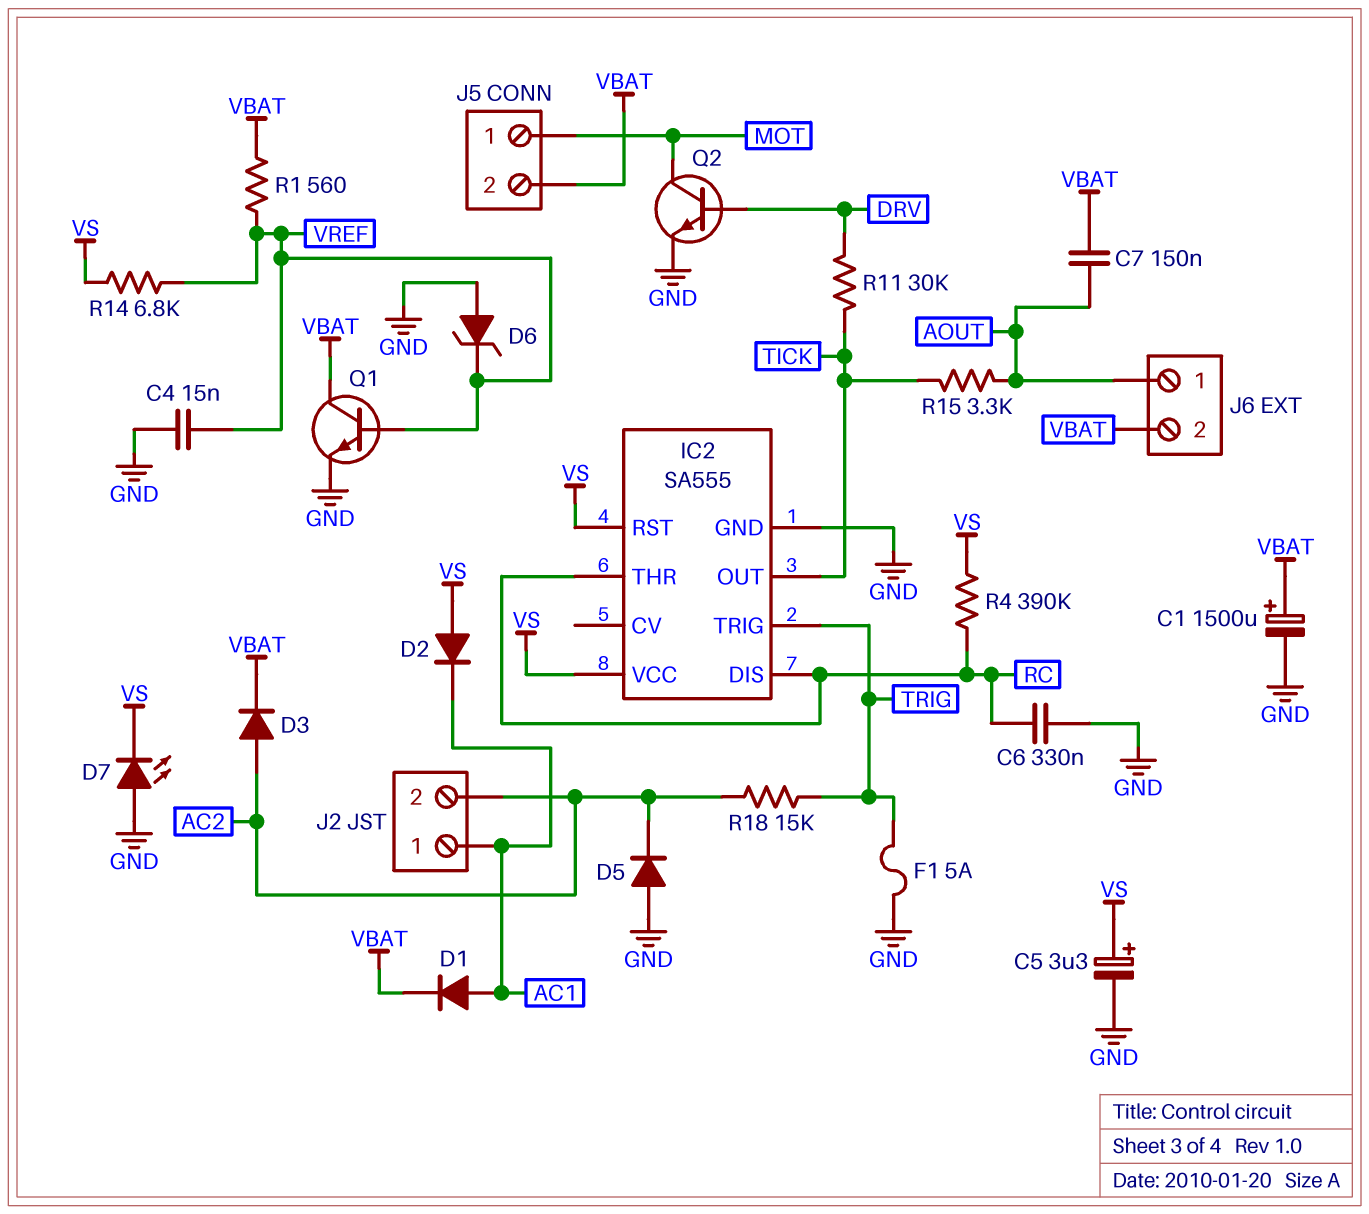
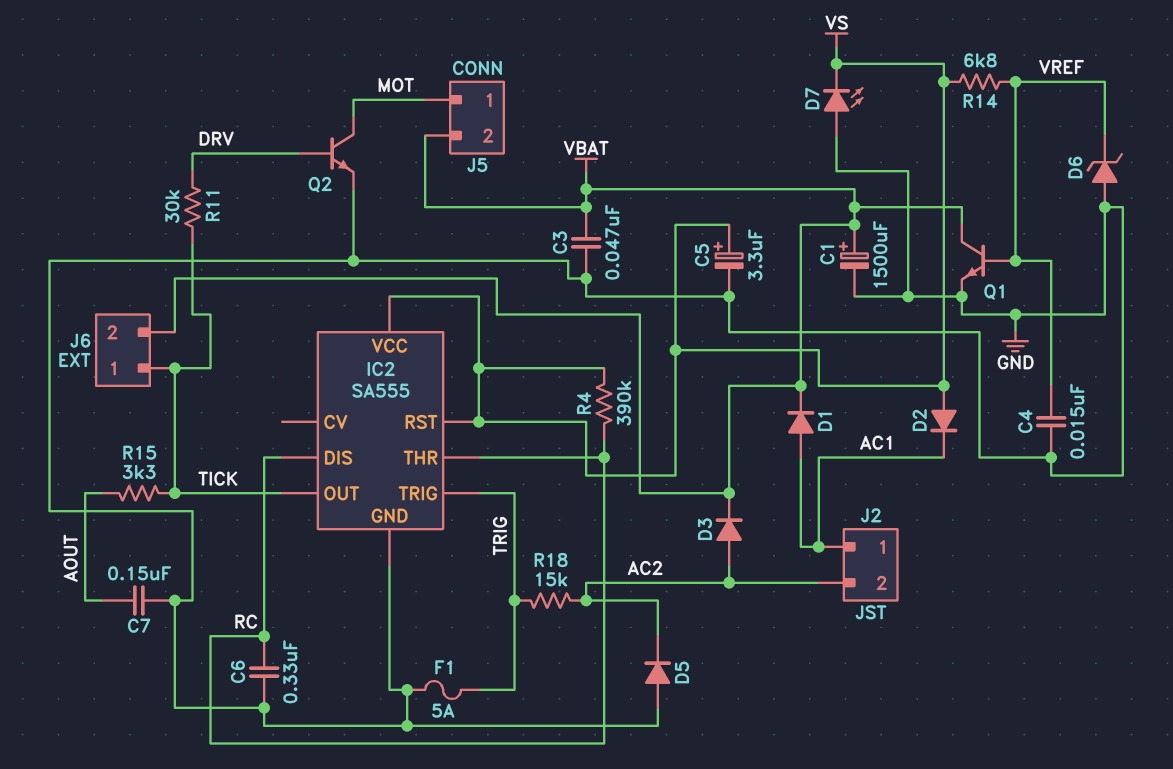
C3: none -> 47nF (GND, VBAT)
C7: 150nF (AOUT, VBAT) -> 150nF (AOUT, GND)
J6 pin 1: AOUT -> TICK
R1: 560 (VBAT, VREF) -> none

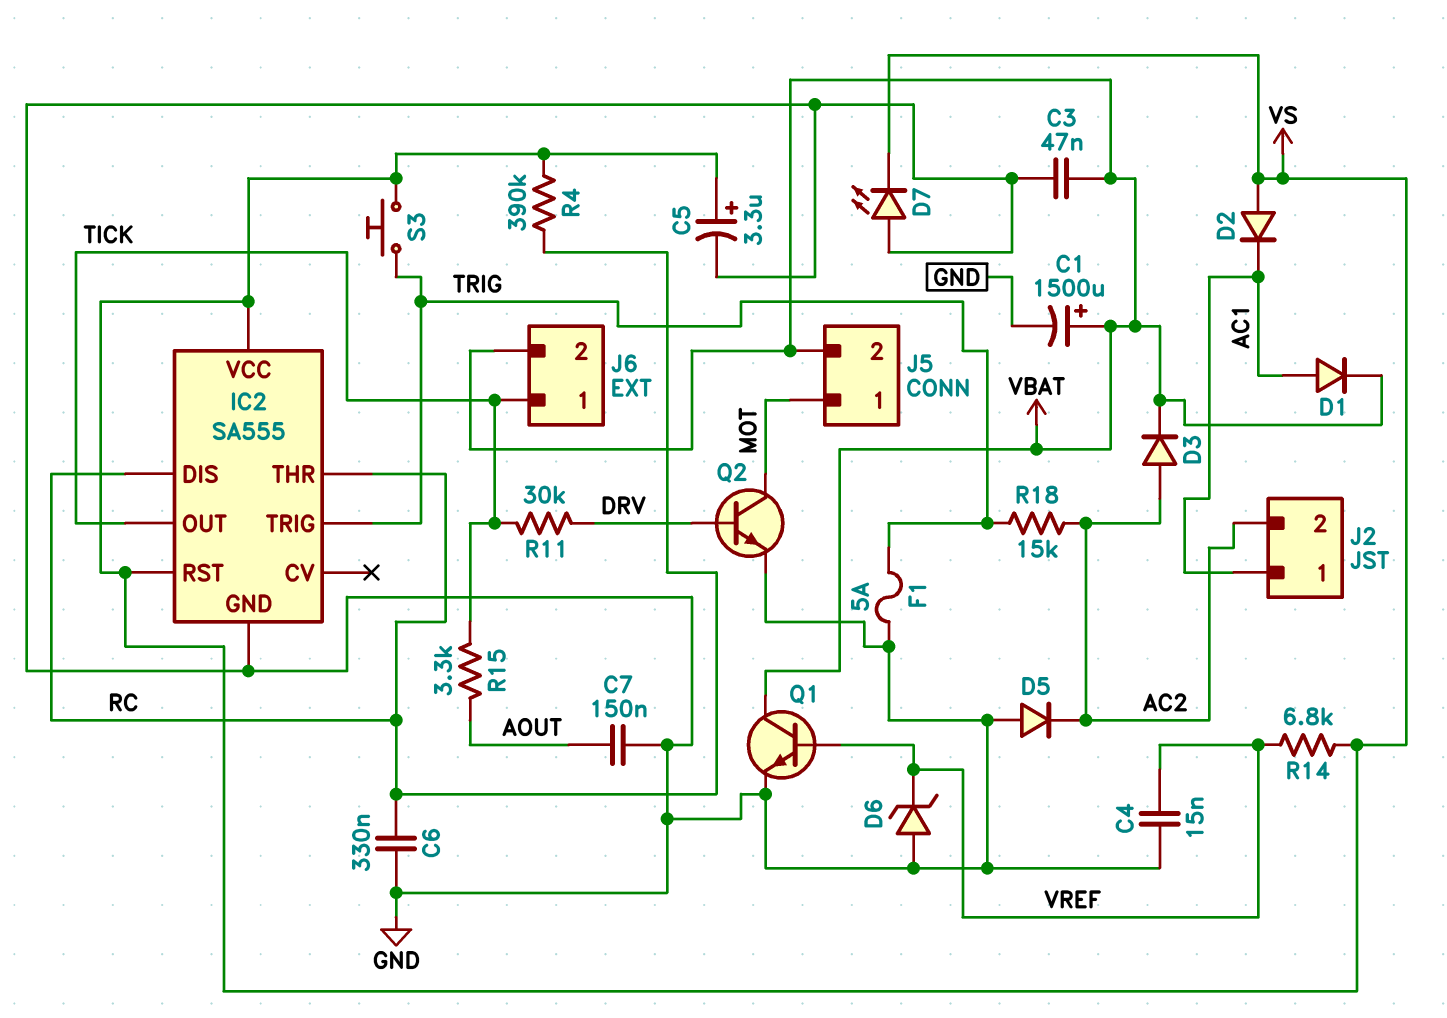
S3: none -> button (TRIG, VS)

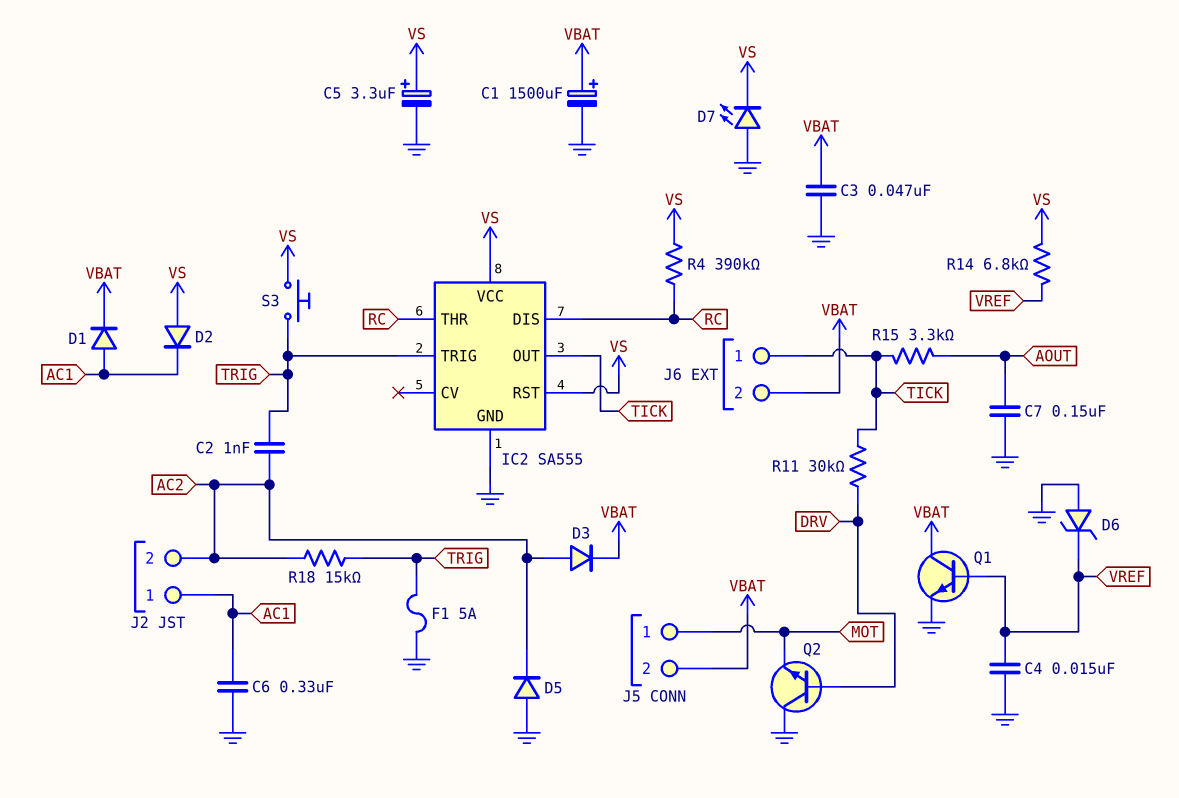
C2: none -> 1nF (AC2, TRIG)
C6: 330nF (GND, RC) -> 330nF (AC1, GND)
Q2: NPN (B DRV, C MOT, E GND) -> NPN (B DRV, C GND, E MOT)

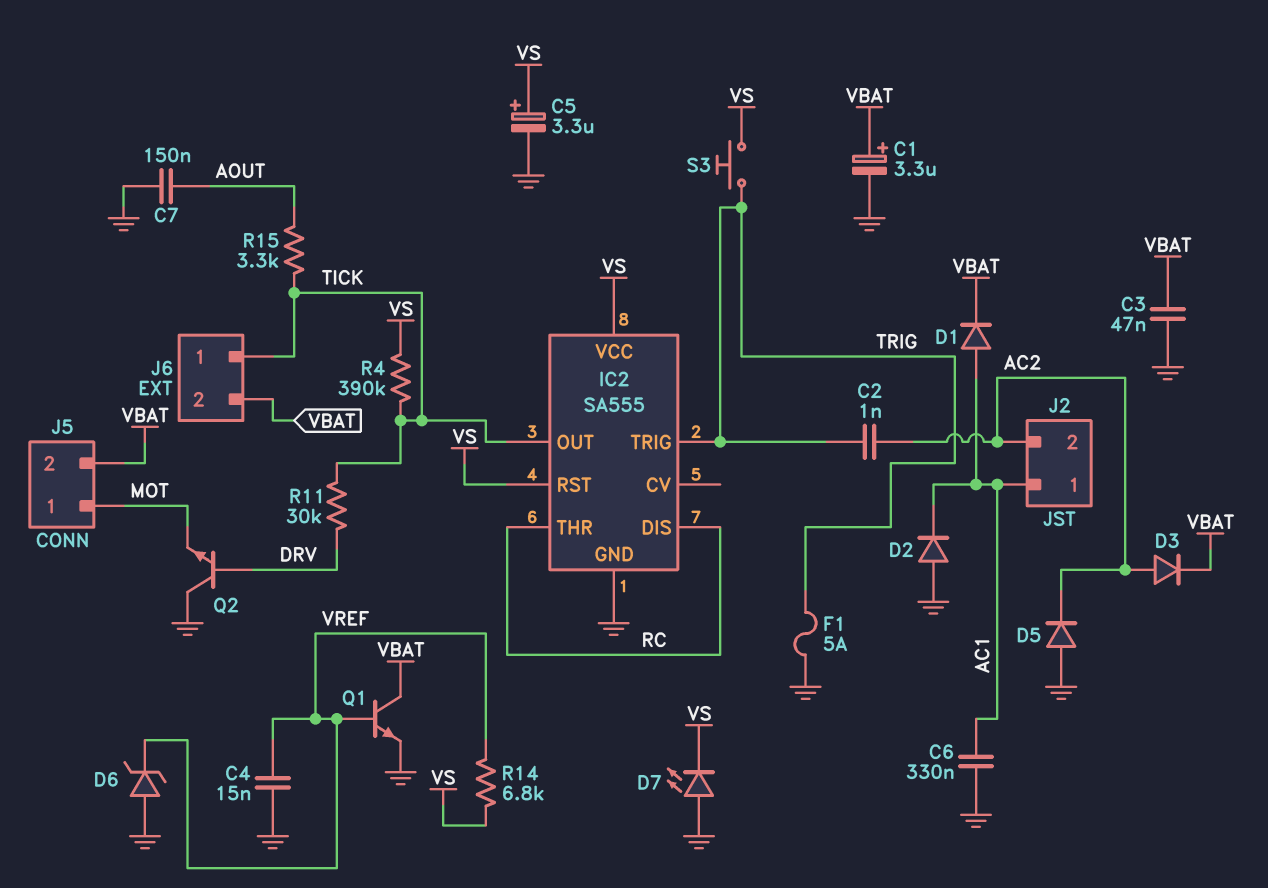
C1: 1500uF (plus VBAT, minus GND) -> 3.3uF (plus VBAT, minus GND)
D2: diode (A VS, K AC1) -> diode (A GND, K AC1)
R4: 390k (RC, VS) -> 390k (TICK, VS)
R18: 15k (AC2, TRIG) -> none

